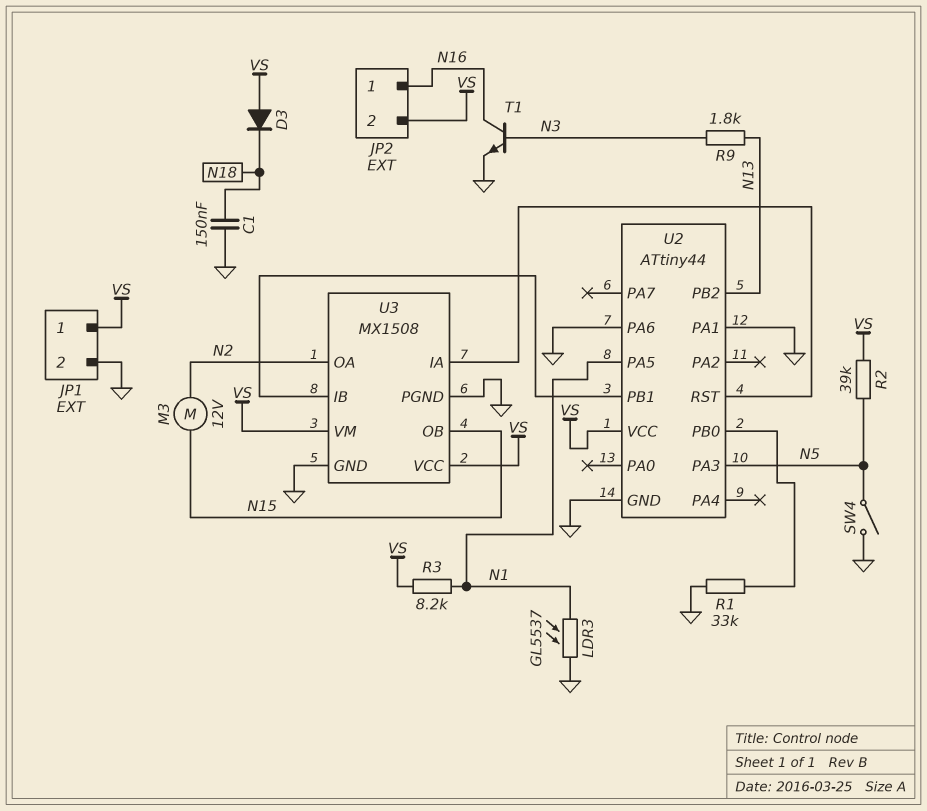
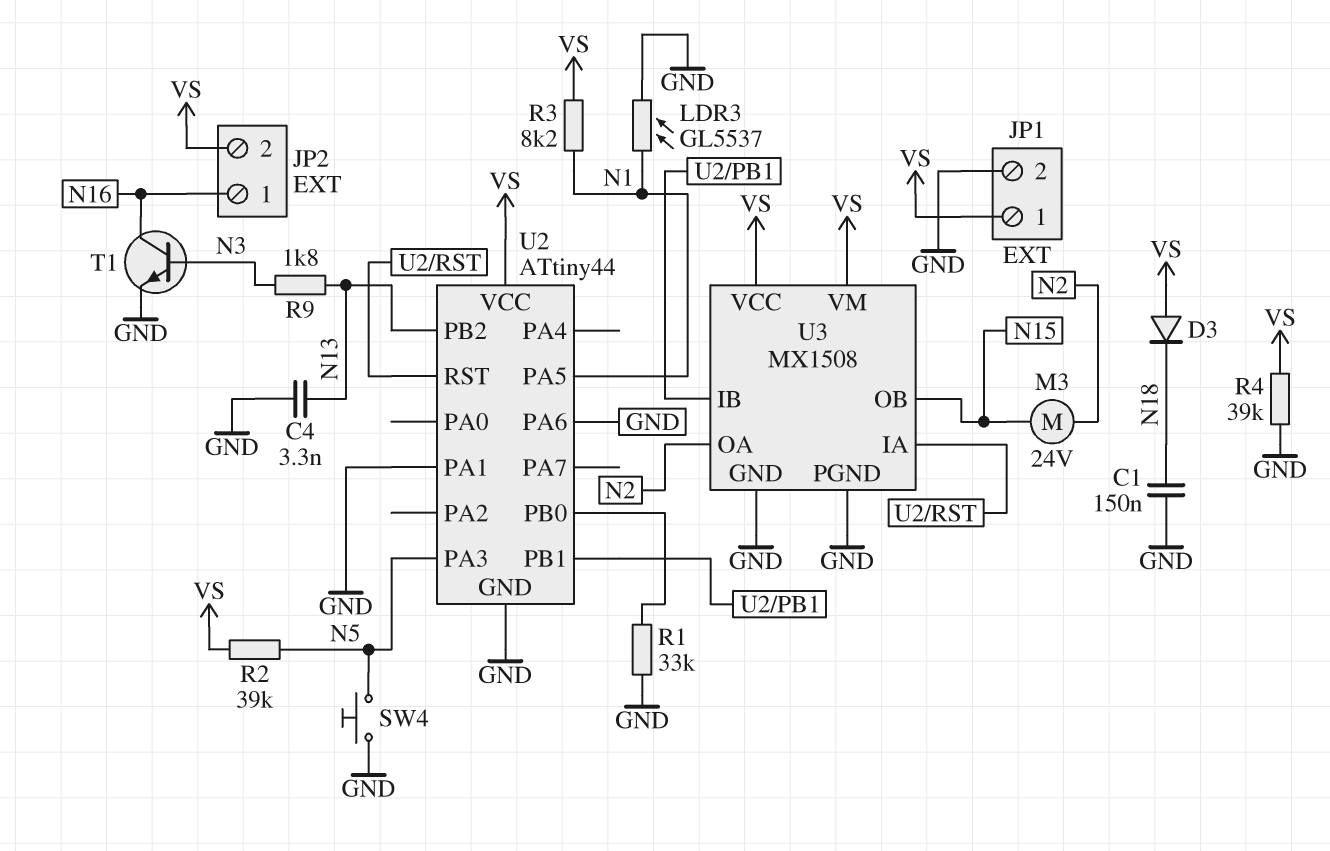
C4: none -> 3.3nF (GND, N13)
M3: motor 12V (N2, N15) -> motor 24V (N2, N15)
R4: none -> 39k (GND, VS)
SW4: switch (GND, N5) -> button (GND, N5)

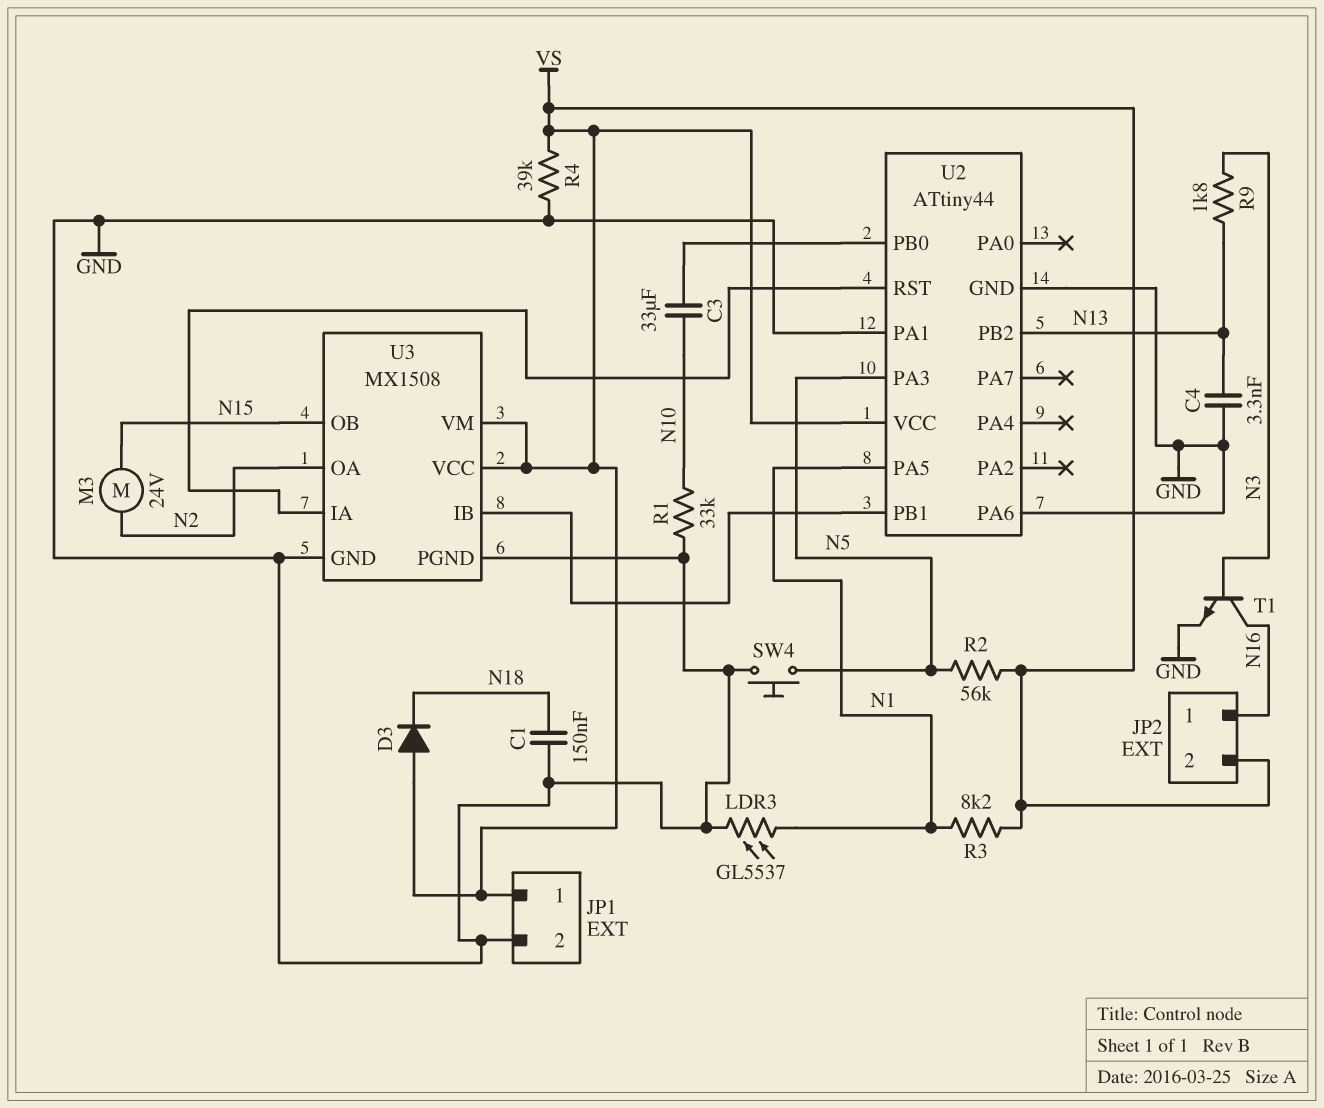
C3: none -> 33uF (N10, U2/PB0)
R1: 33k (GND, U2/PB0) -> 33k (GND, N10)
R2: 39k (N5, VS) -> 56k (N5, VS)

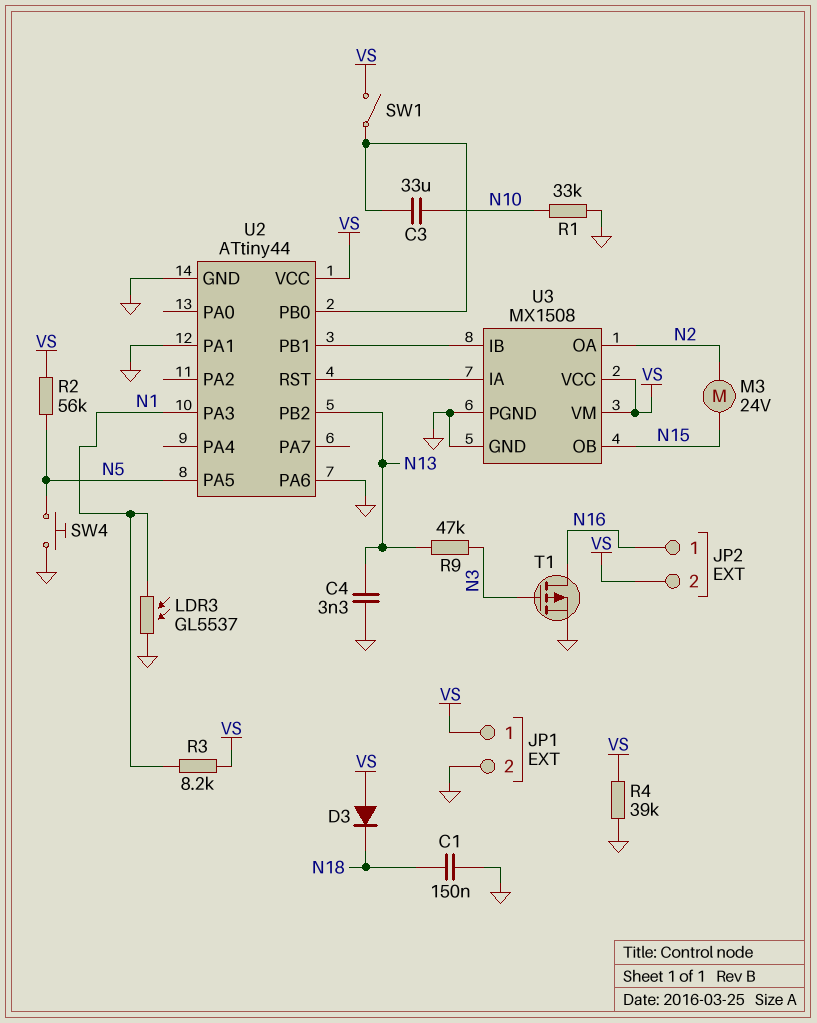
R9: 1.8k (N3, N13) -> 47k (N3, N13)
SW1: none -> switch (U2/PB0, VS)
T1: NPN (B N3, C N16, E GND) -> PMOS (G N3, D N16, S GND)
U2 pin PA3: N5 -> N1
U2 pin PA5: N1 -> N5

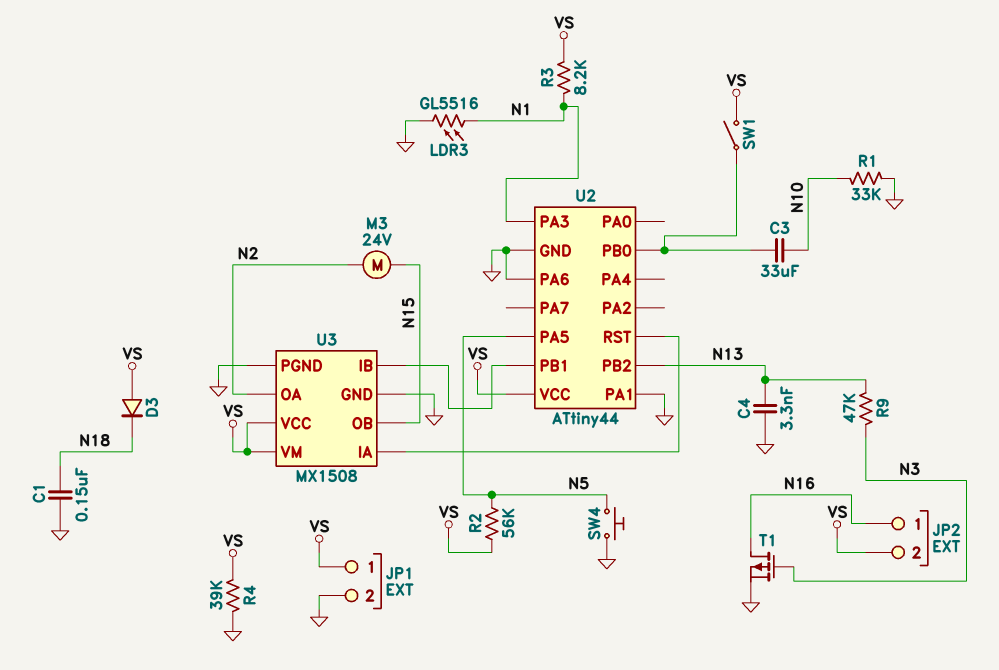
LDR3: GL5537 (GND, N1) -> GL5516 (GND, N1)

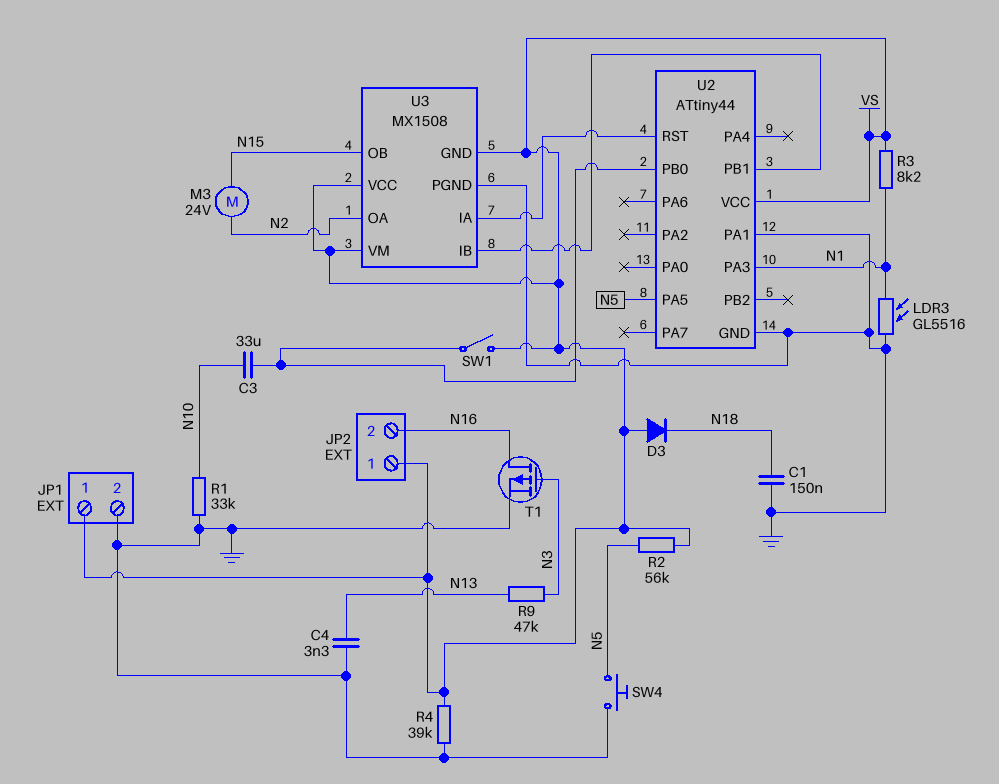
JP2 pin 1: N16 -> VS
JP2 pin 2: VS -> N16
U2 pin PA6: GND -> none
U2 pin PB2: N13 -> none
U3 pin GND: GND -> VS

